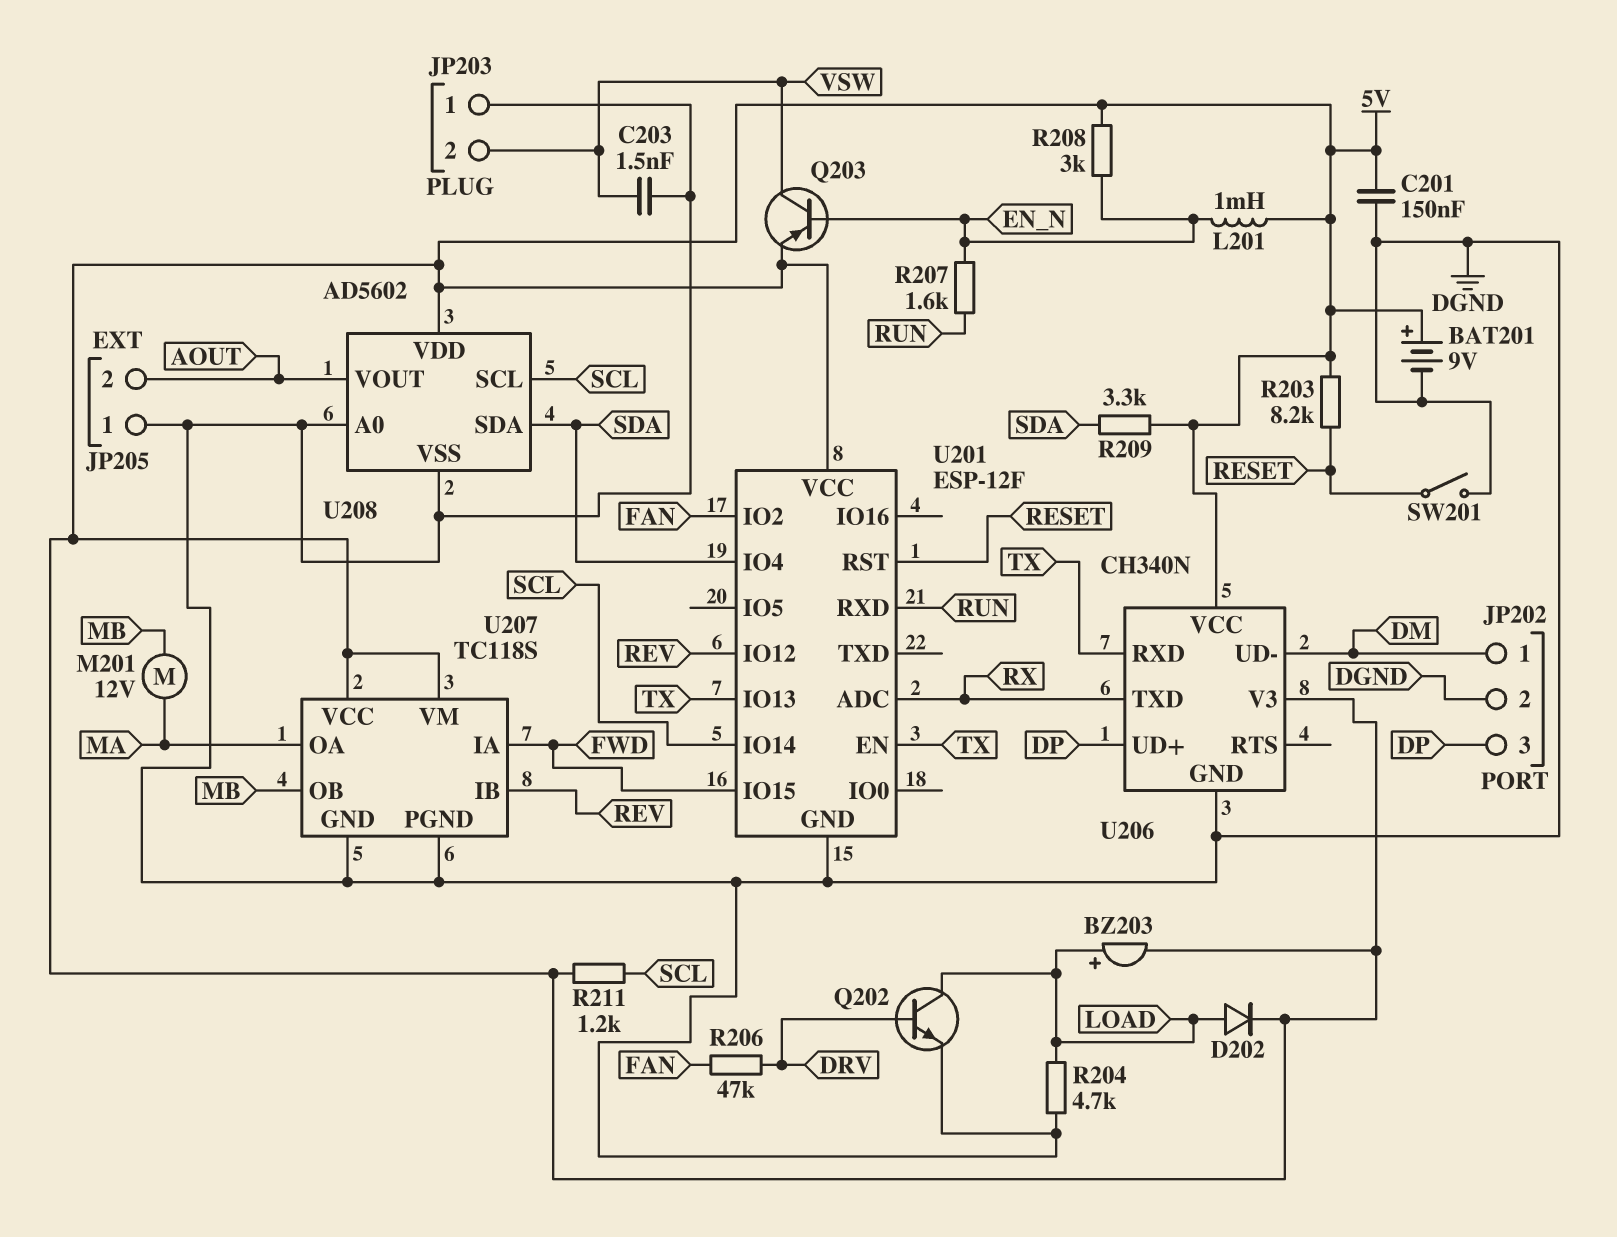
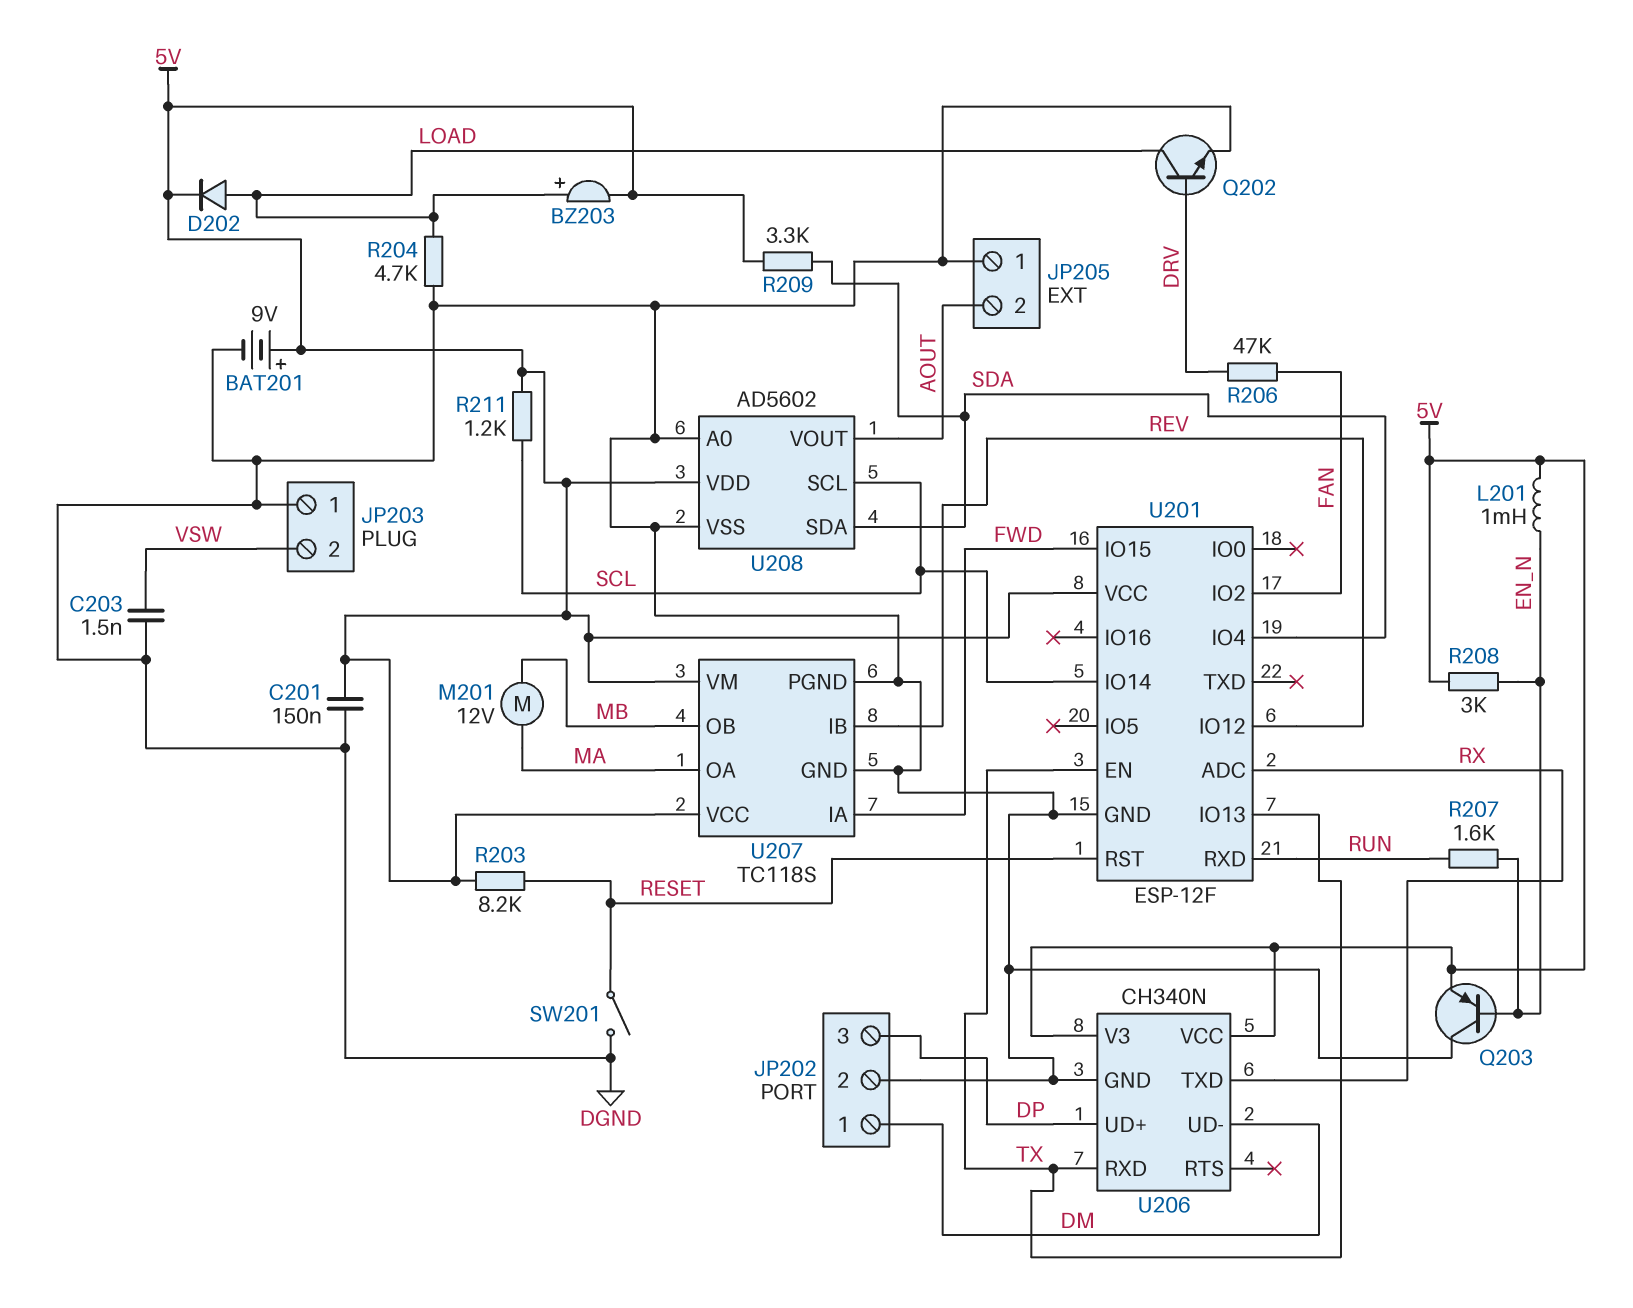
Q203: PNP (B EN_N, C VSW, E 5V) -> PNP (B EN_N, C DGND, E 5V)

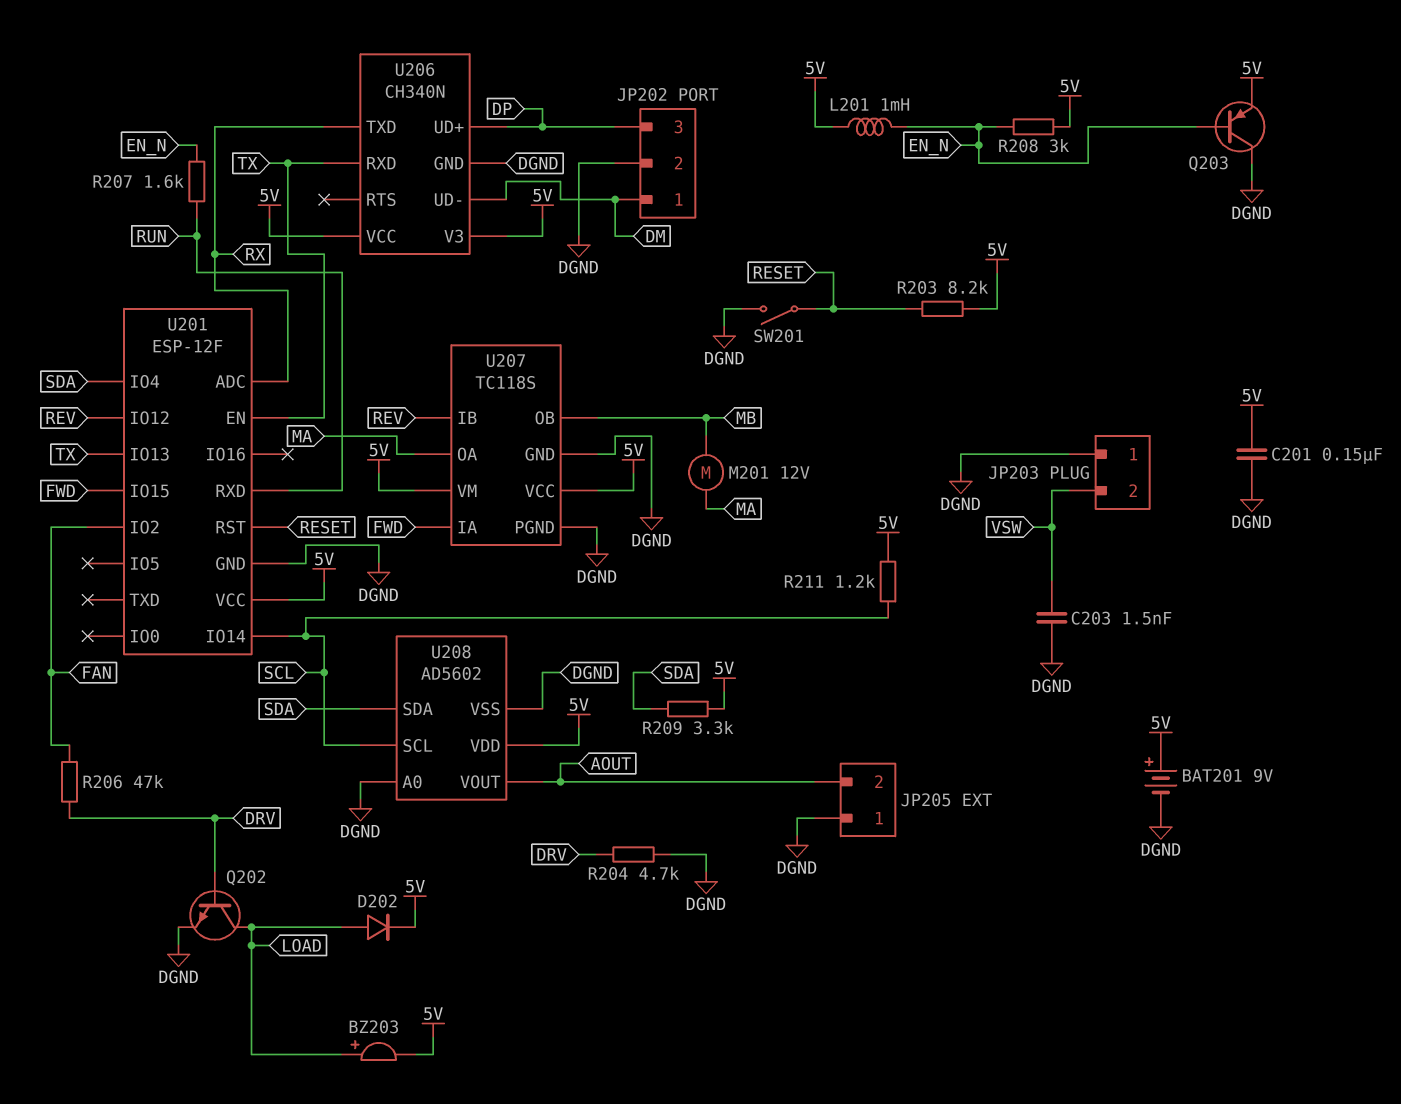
R204: 4.7k (DGND, LOAD) -> 4.7k (DGND, DRV)

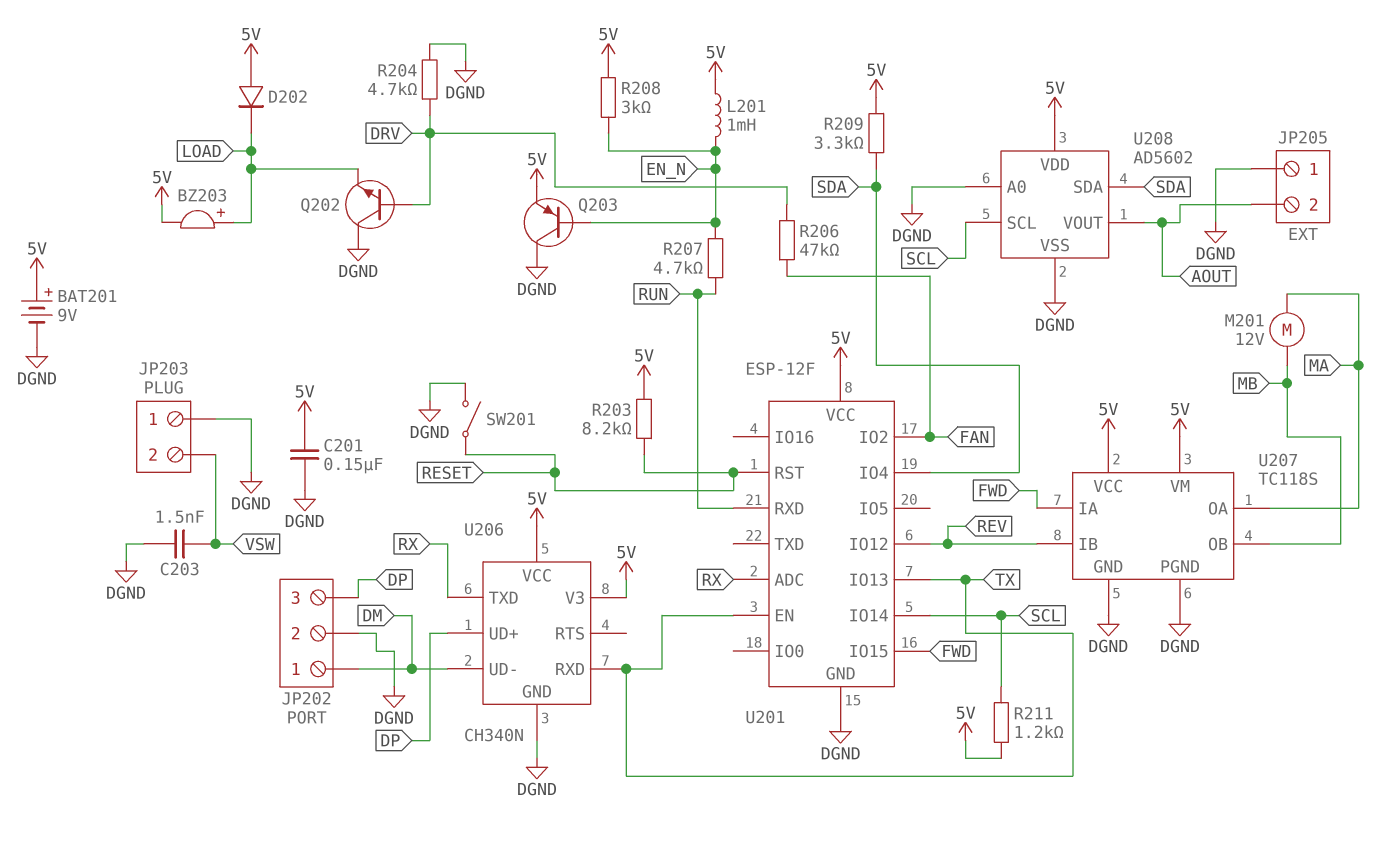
D202: diode (A LOAD, K 5V) -> diode (A 5V, K LOAD)
Q202: NPN (B DRV, C LOAD, E DGND) -> NPN (B DRV, C DGND, E LOAD)
R207: 1.6k (EN_N, RUN) -> 4.7k (EN_N, RUN)

